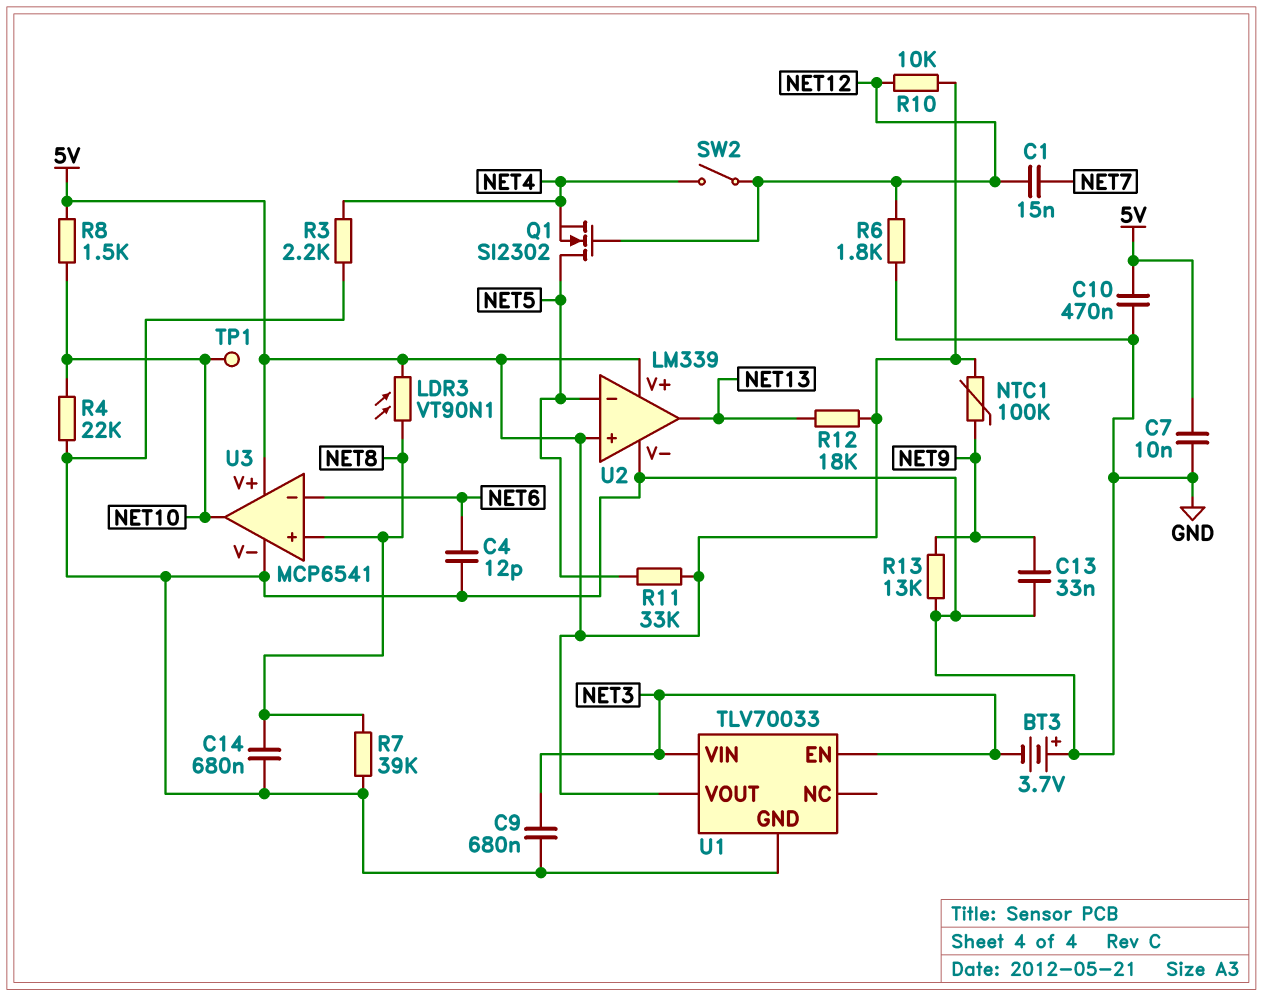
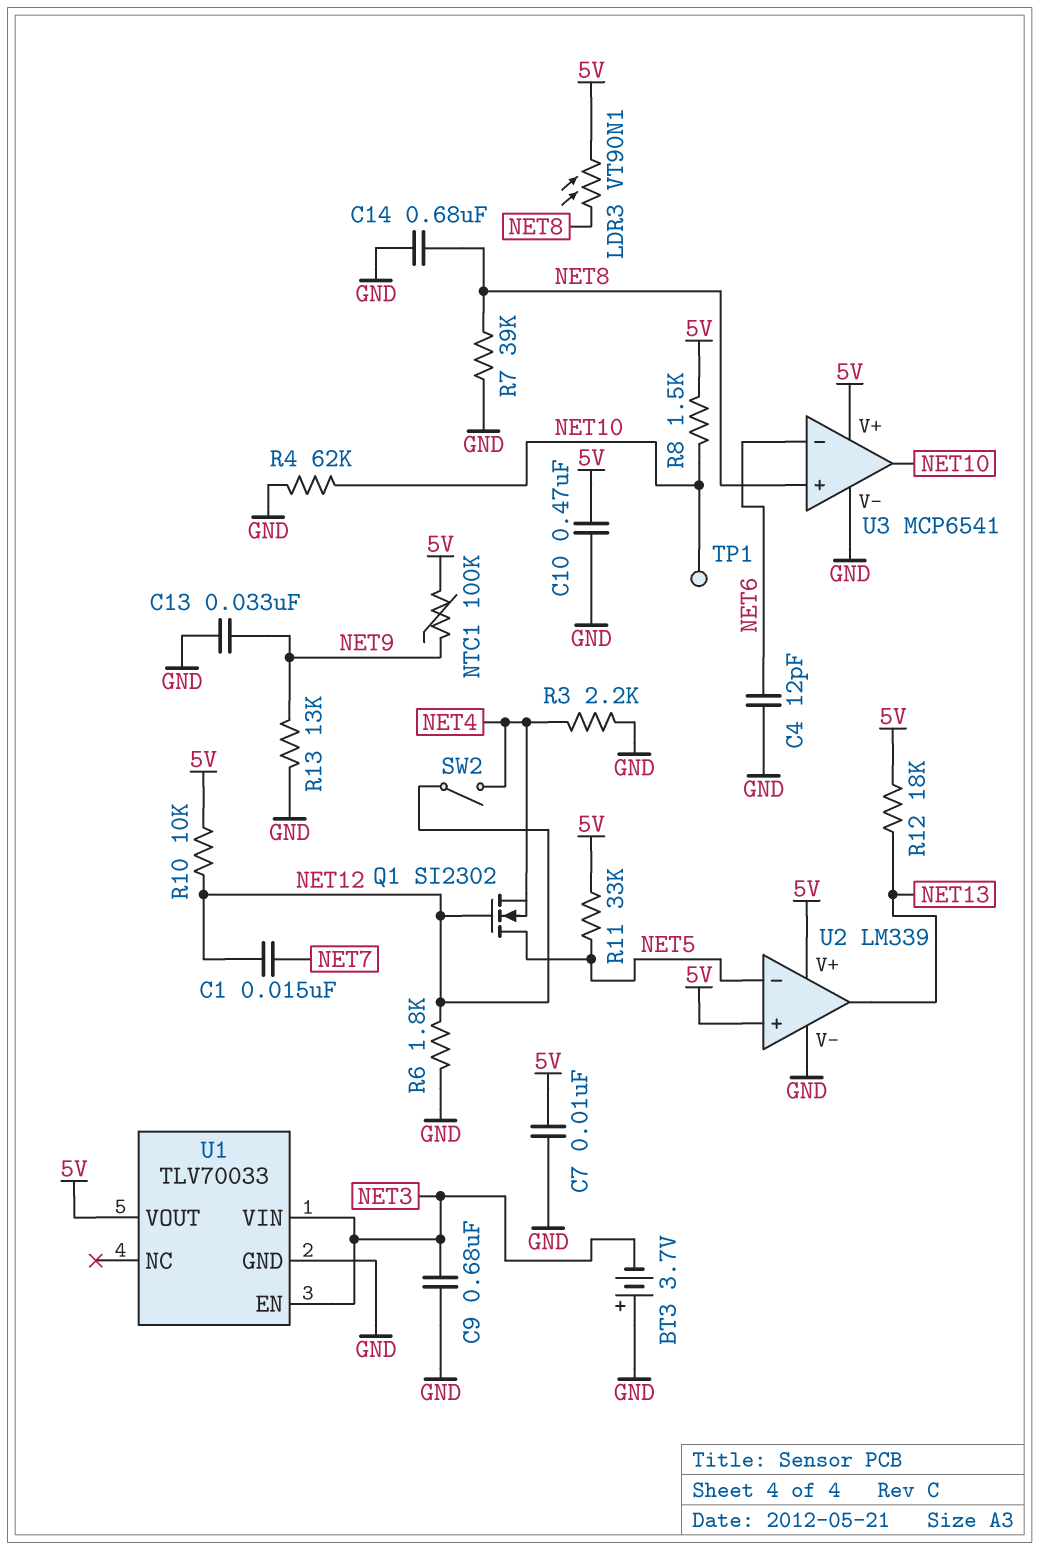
R4: 22k (GND, NET10) -> 62k (GND, NET10)

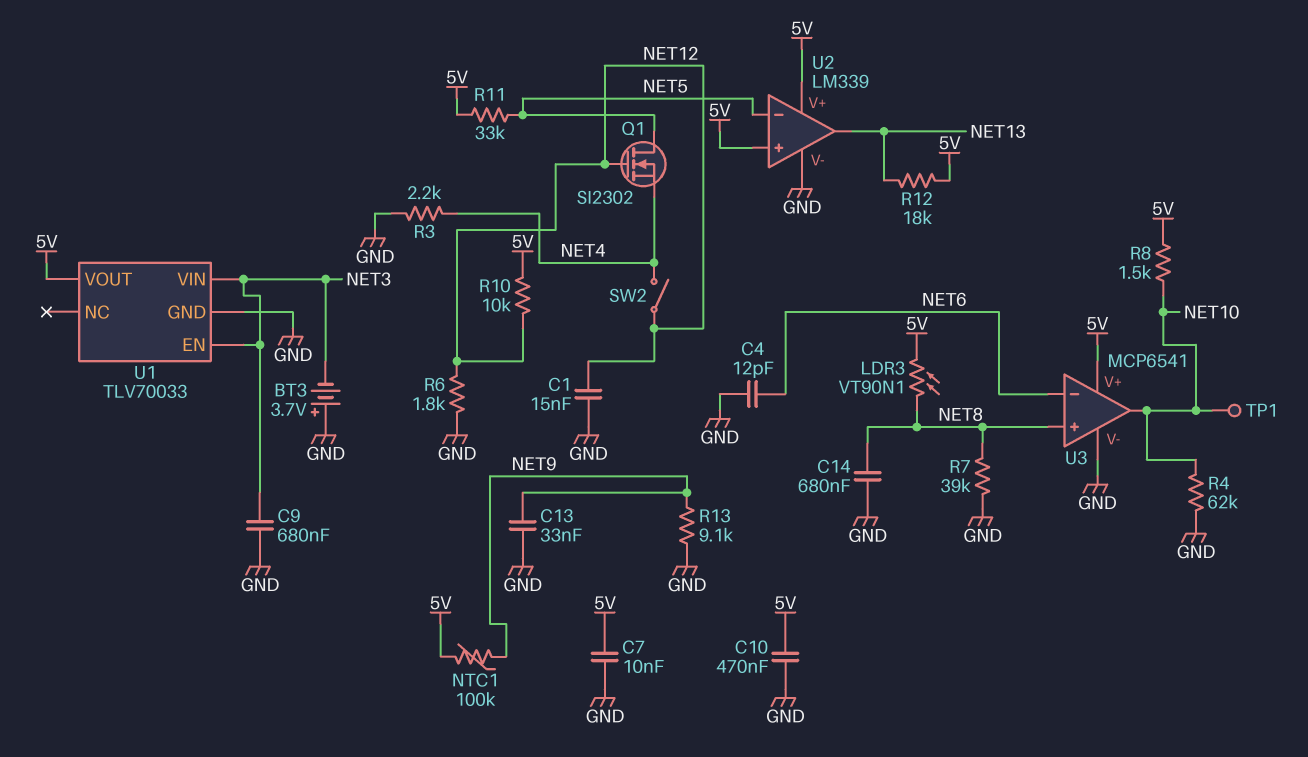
C1: 15nF (NET7, NET12) -> 15nF (GND, NET12)
R13: 13k (GND, NET9) -> 9.1k (GND, NET9)

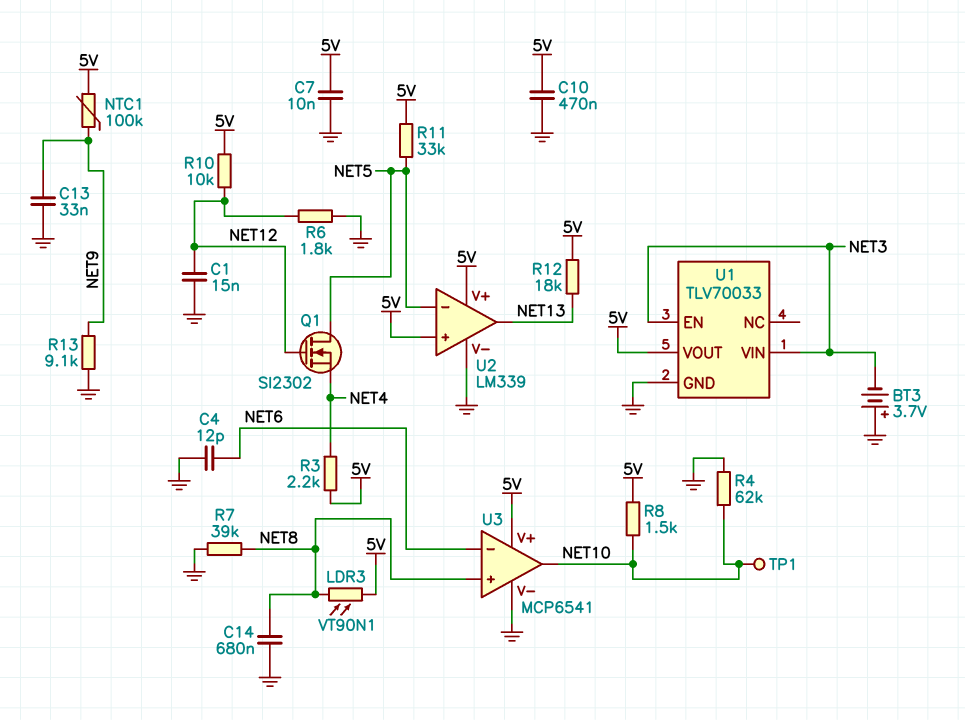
C9: 680nF (GND, NET3) -> none
R3: 2.2k (GND, NET4) -> 2.2k (5V, NET4)
SW2: switch (NET4, NET12) -> none

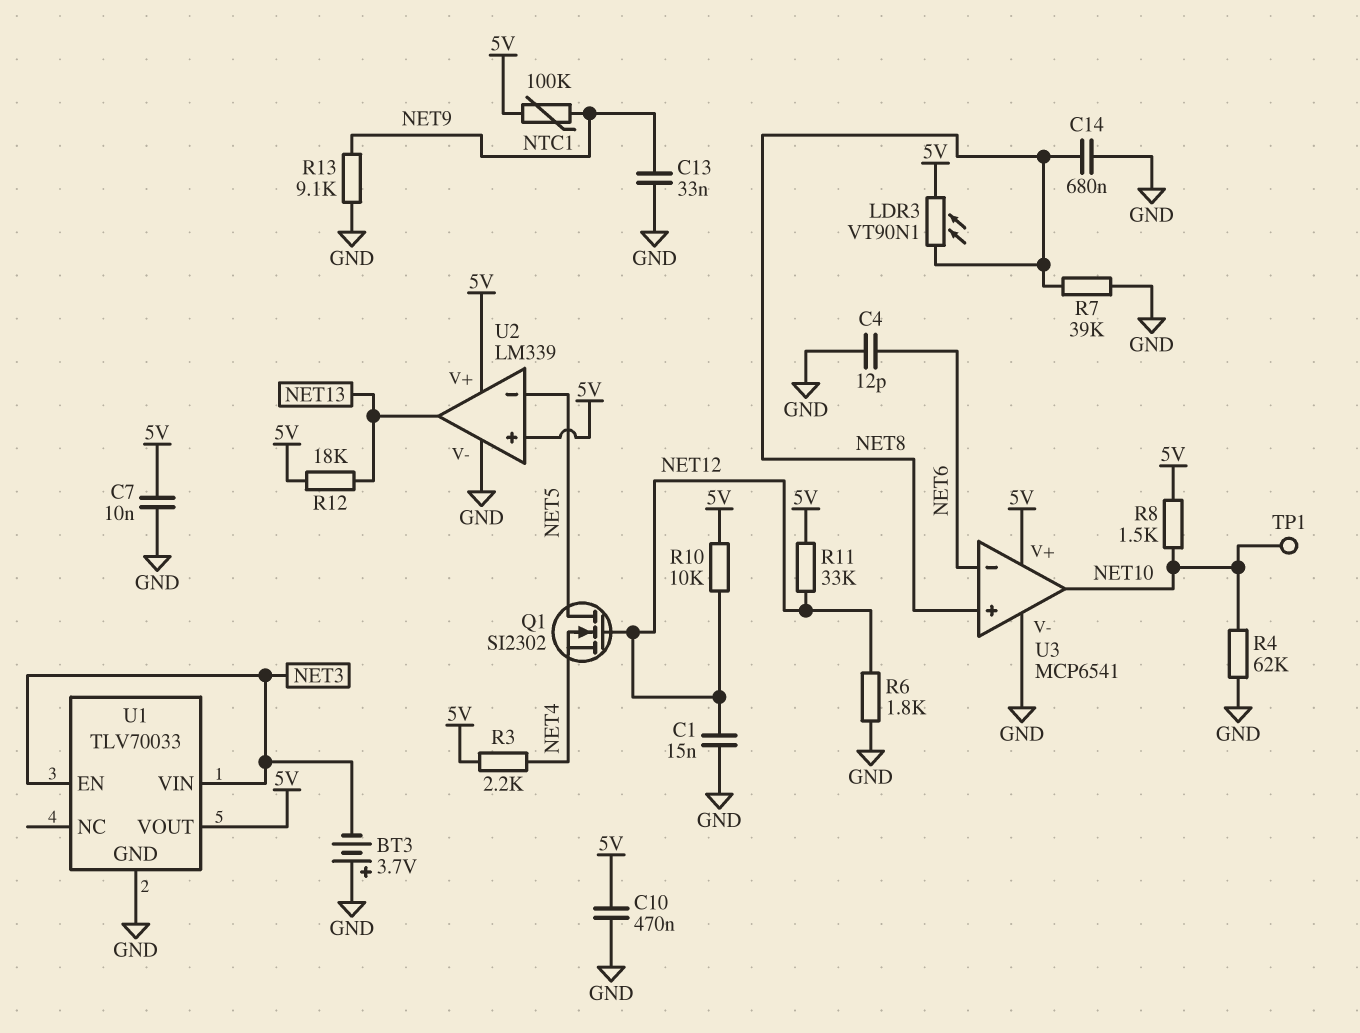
R11: 33k (5V, NET5) -> 33k (5V, NET12)

